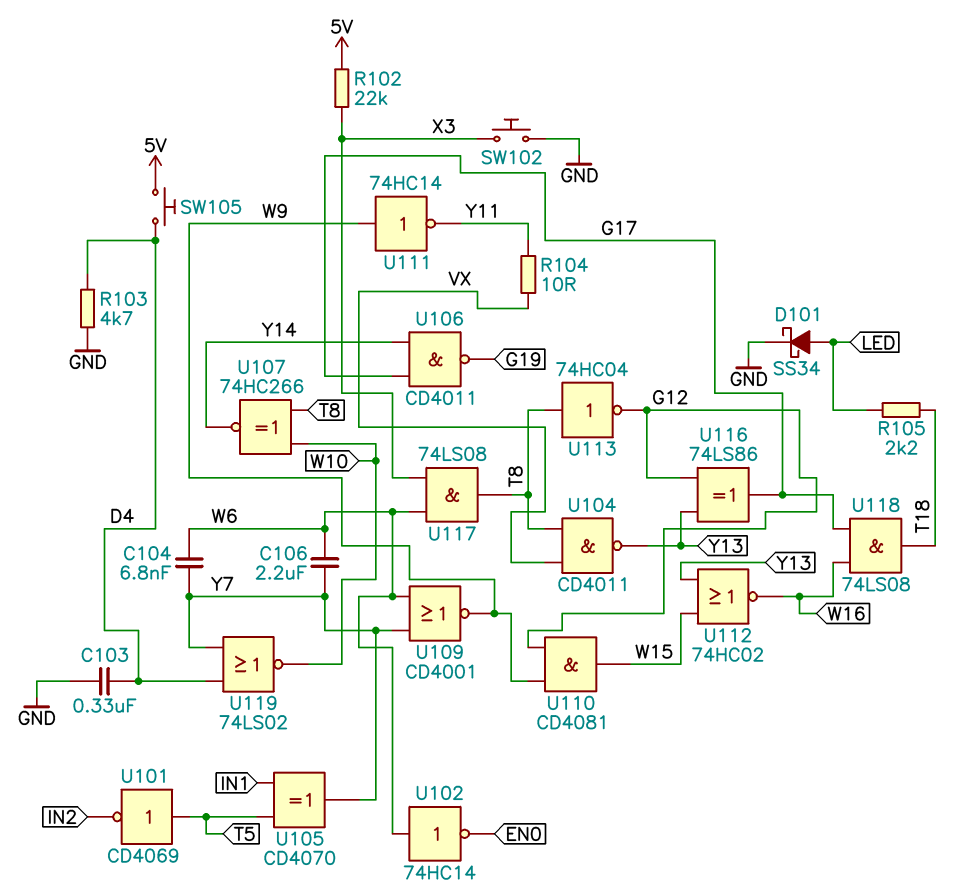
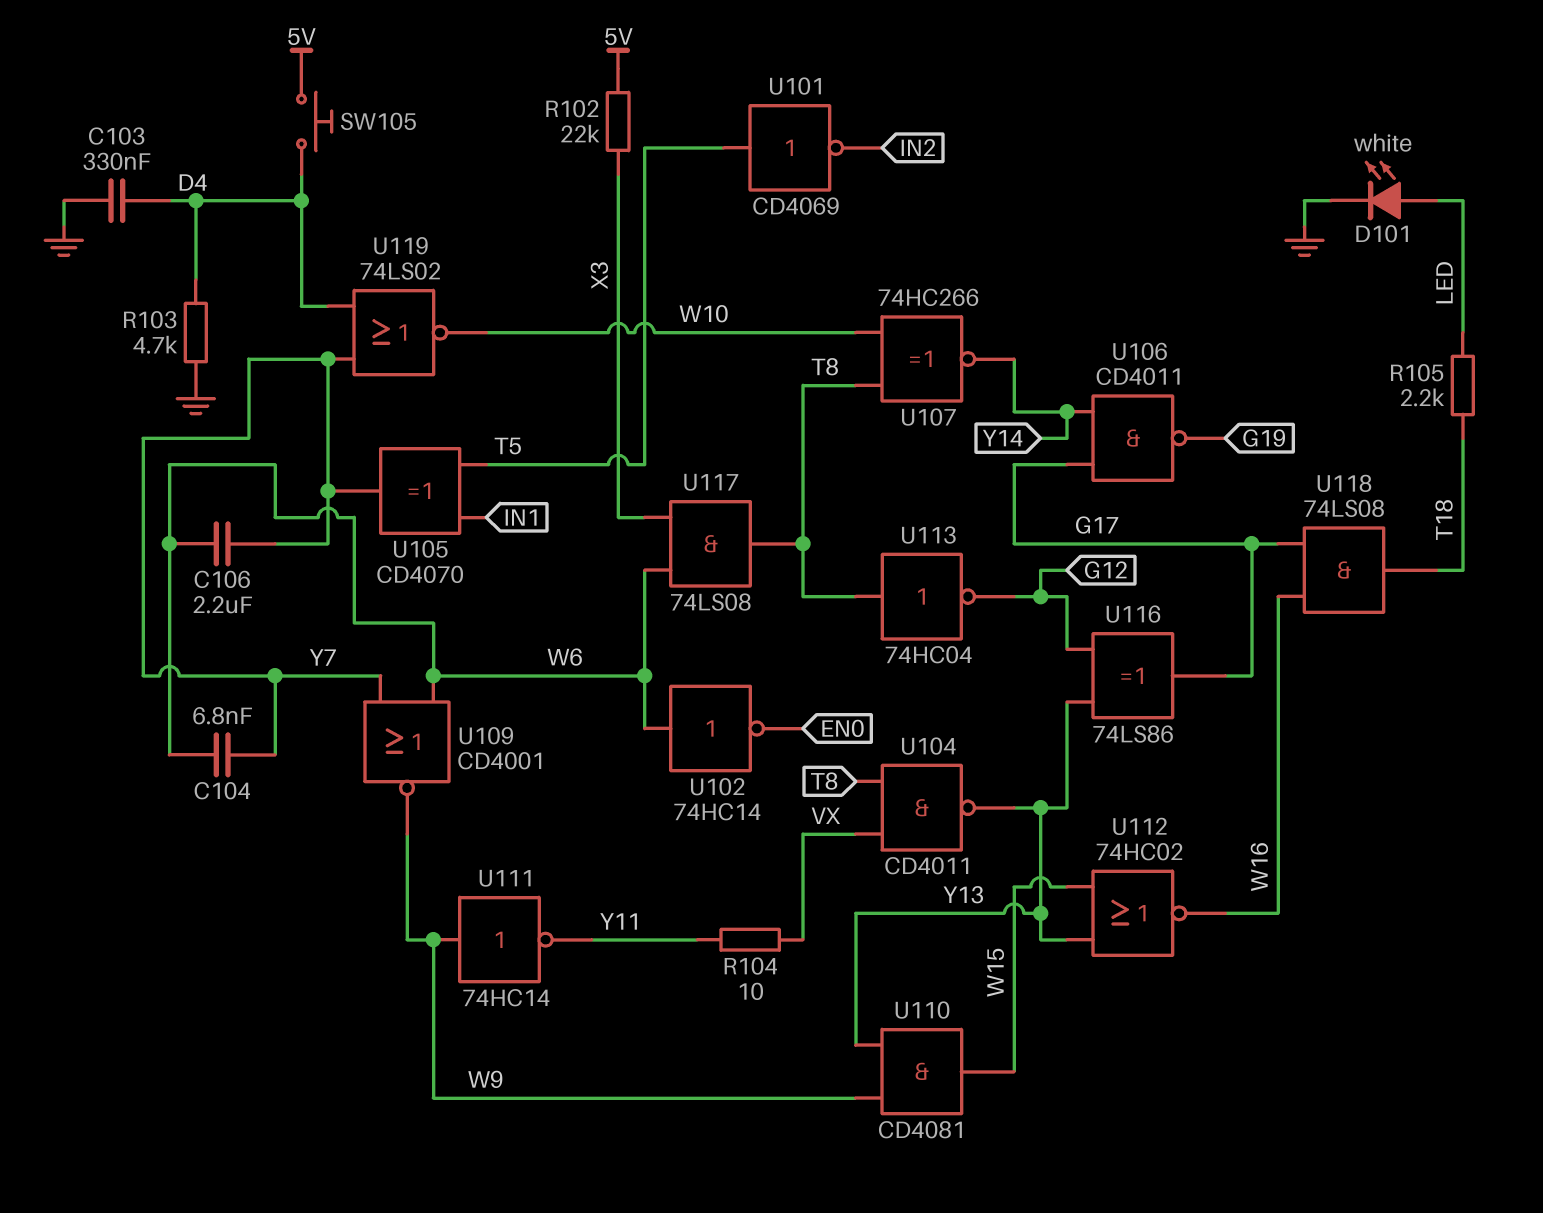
D101: schottky SS34 (A LED, K GND) -> LED white (A LED, K GND)
SW102: button (GND, X3) -> none
U110: AND CD4081 (in G12, in W9, out W15) -> AND CD4081 (in W9, in Y13, out W15)

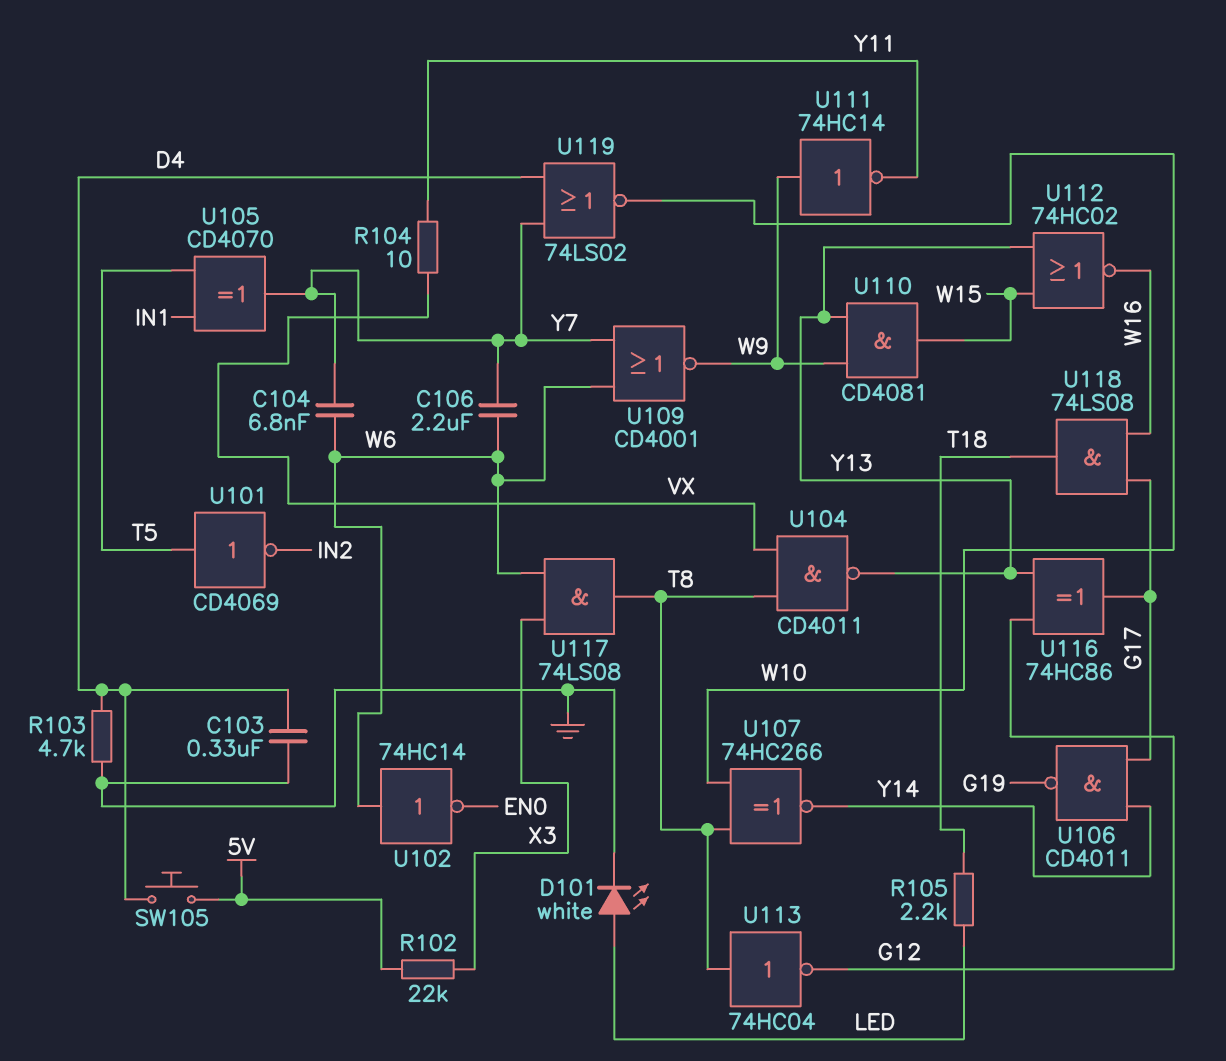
U116: XOR 74LS86 (in G12, in Y13, out G17) -> XOR 74HC86 (in G12, in Y13, out G17)

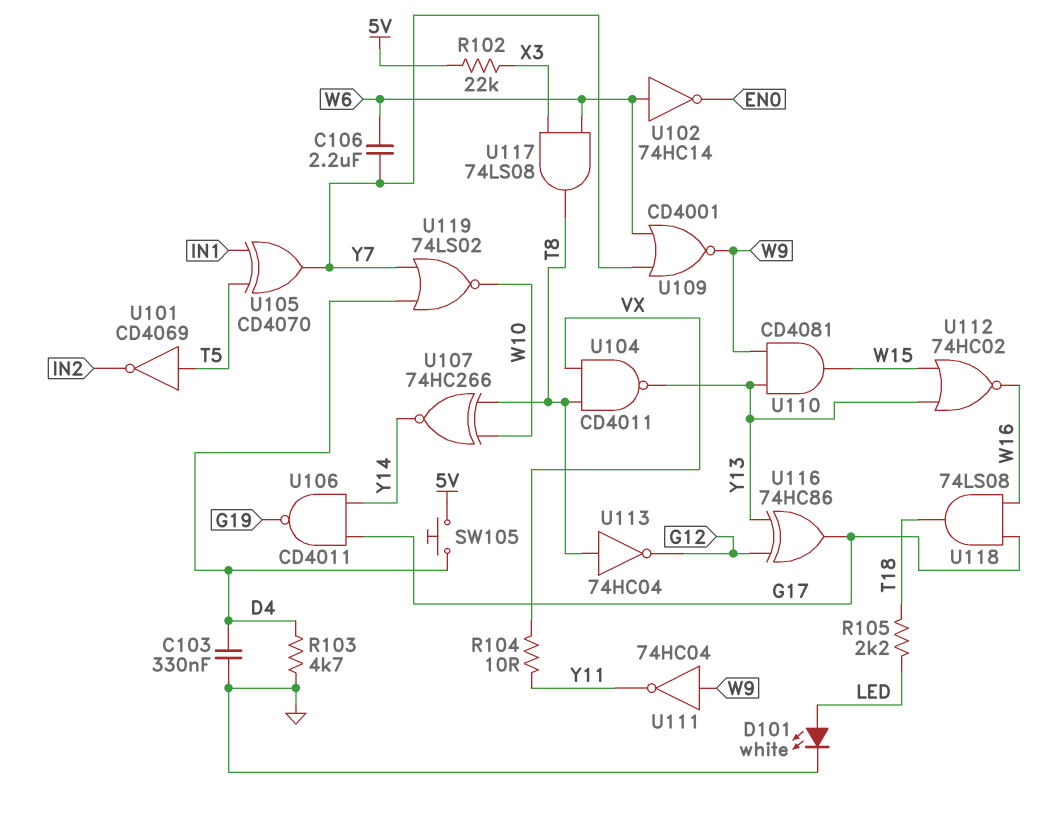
C104: 6.8nF (W6, Y7) -> none
U111: NOT 74HC14 (in W9, out Y11) -> NOT 74HC04 (in W9, out Y11)

